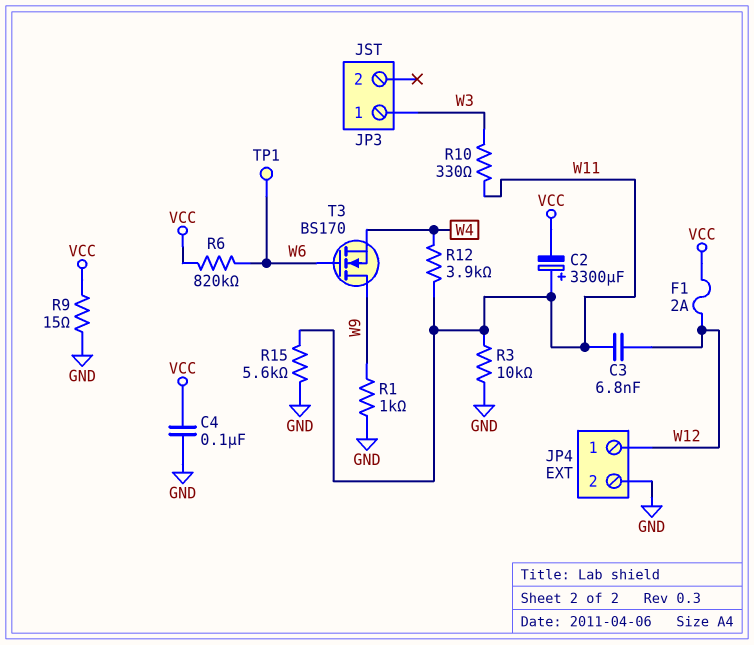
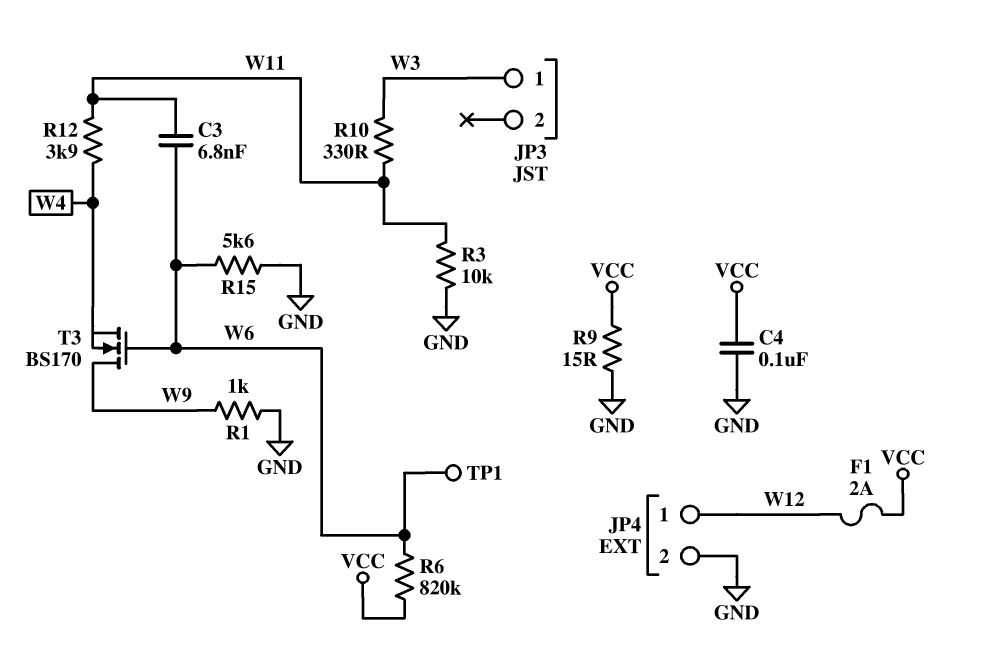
C2: 3300uF (plus W11, minus VCC) -> none
C3: 6.8nF (W11, W12) -> 6.8nF (W6, W11)
R15: 5.6k (GND, W11) -> 5.6k (GND, W6)

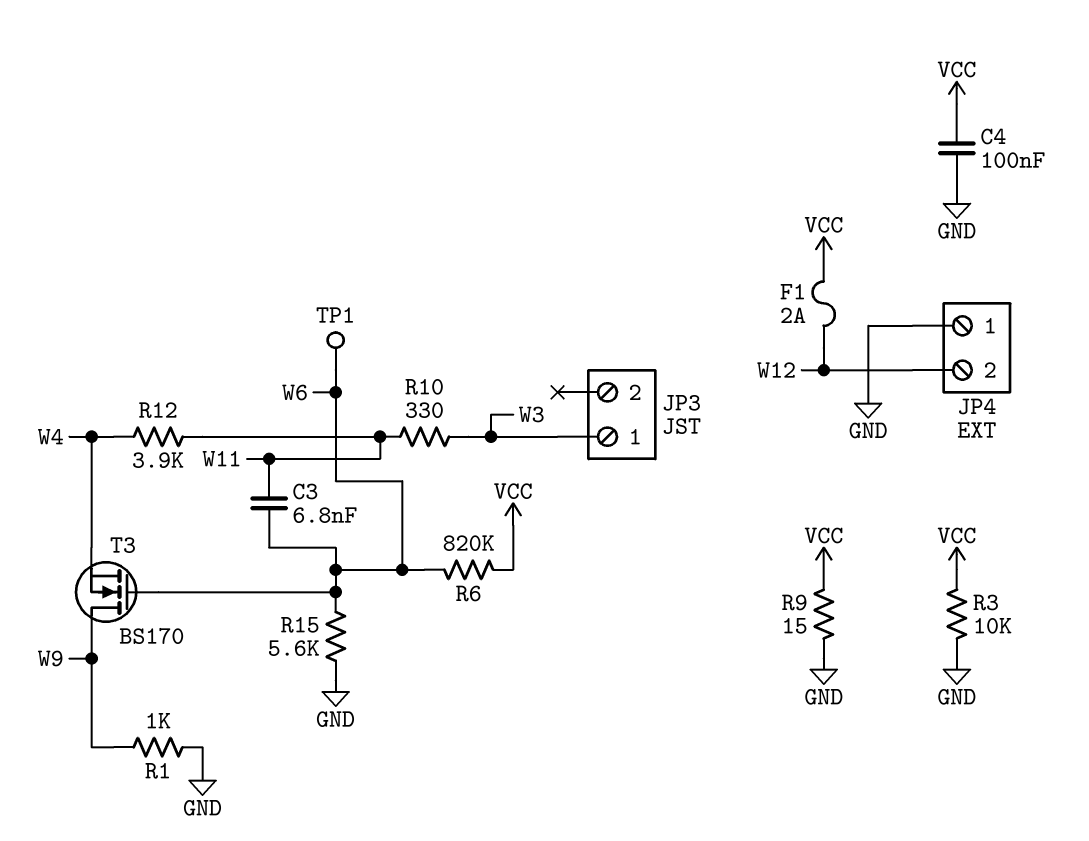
JP4 pin 1: W12 -> GND
JP4 pin 2: GND -> W12
R3: 10k (GND, W11) -> 10k (GND, VCC)

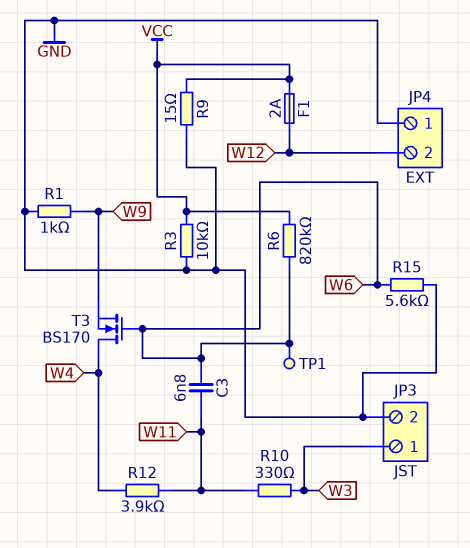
C4: 100nF (GND, VCC) -> none
JP3 pin 2: none -> GND
T3: NMOS BS170 (G W6, D W9, S W4) -> NMOS BS170 (G W6, D W4, S W9)

